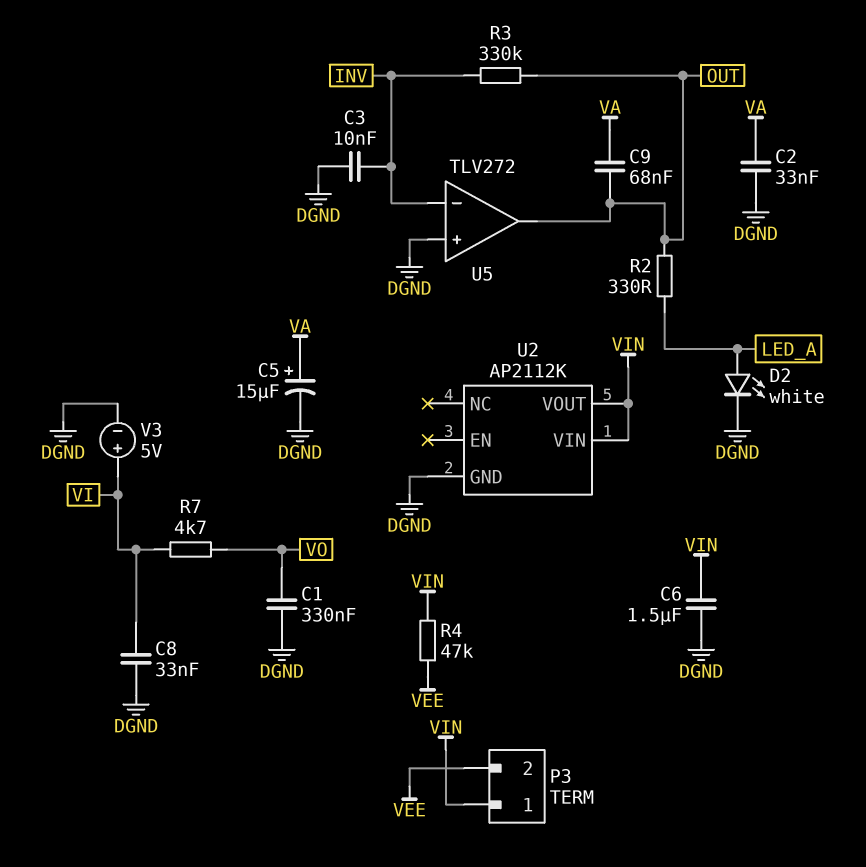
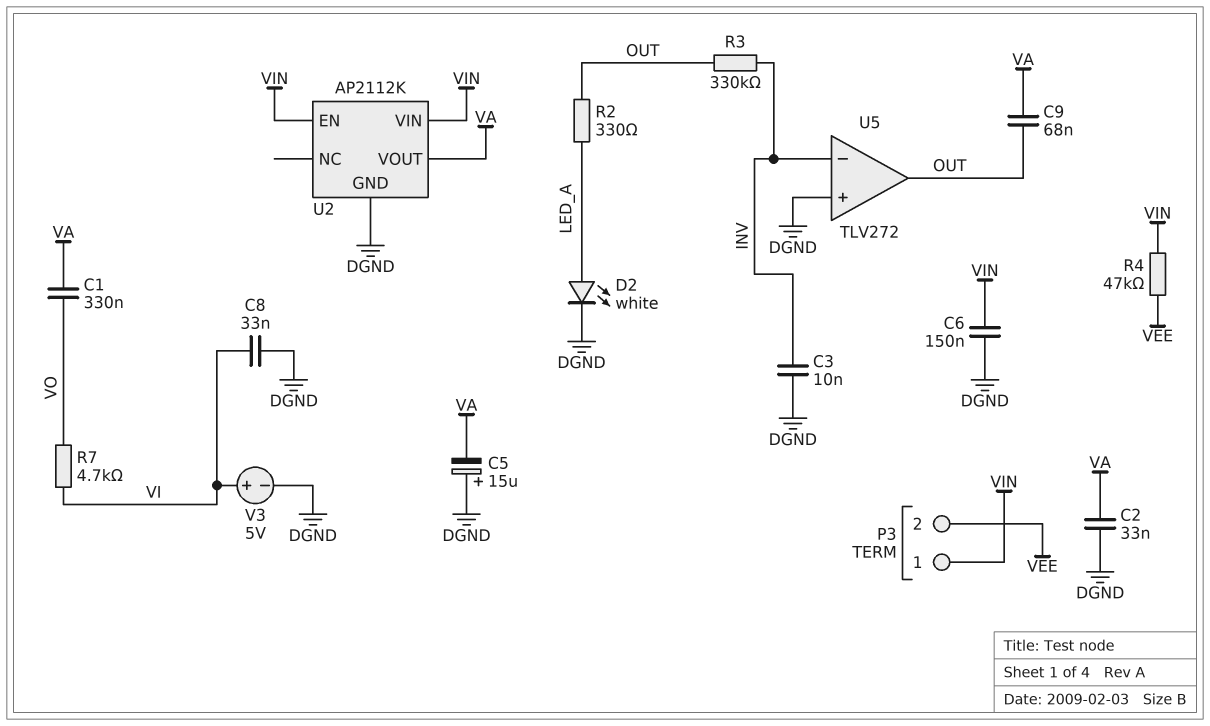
C1: 330nF (DGND, VO) -> 330nF (VA, VO)
C5: 15uF (plus VA, minus DGND) -> 15uF (plus DGND, minus VA)
C6: 1.5uF (DGND, VIN) -> 150nF (DGND, VIN)
U2 pin EN: none -> VIN
U2 pin VOUT: VIN -> VA

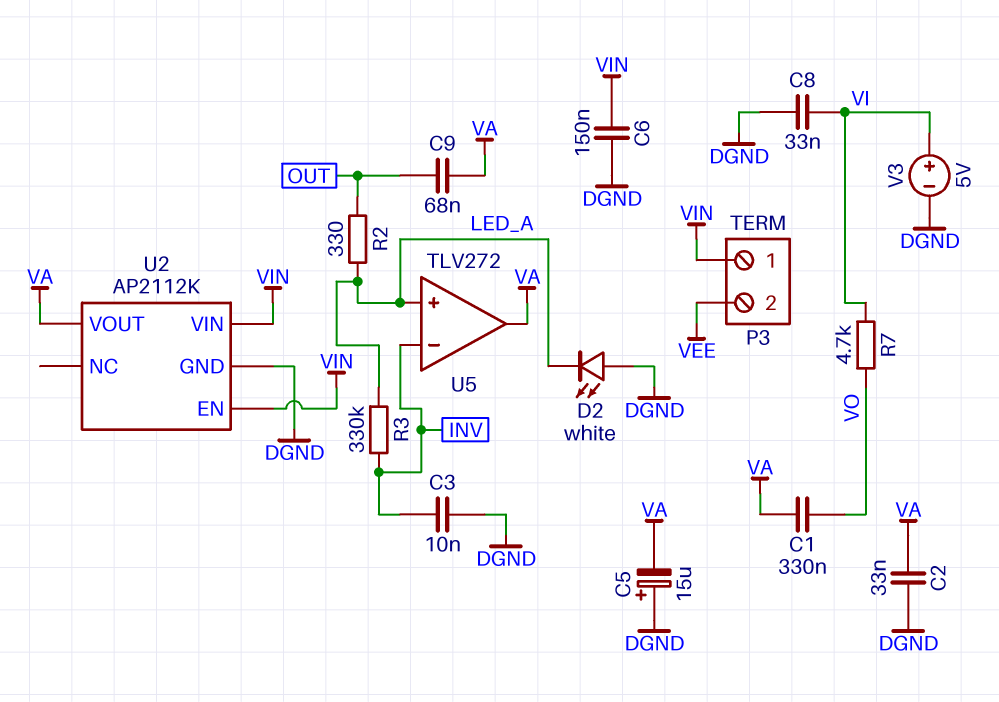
D2: LED white (A LED_A, K DGND) -> LED white (A DGND, K LED_A)
R3: 330k (INV, OUT) -> 330k (INV, LED_A)
R4: 47k (VEE, VIN) -> none
U5 pin in+: DGND -> LED_A
U5 pin out: OUT -> VA

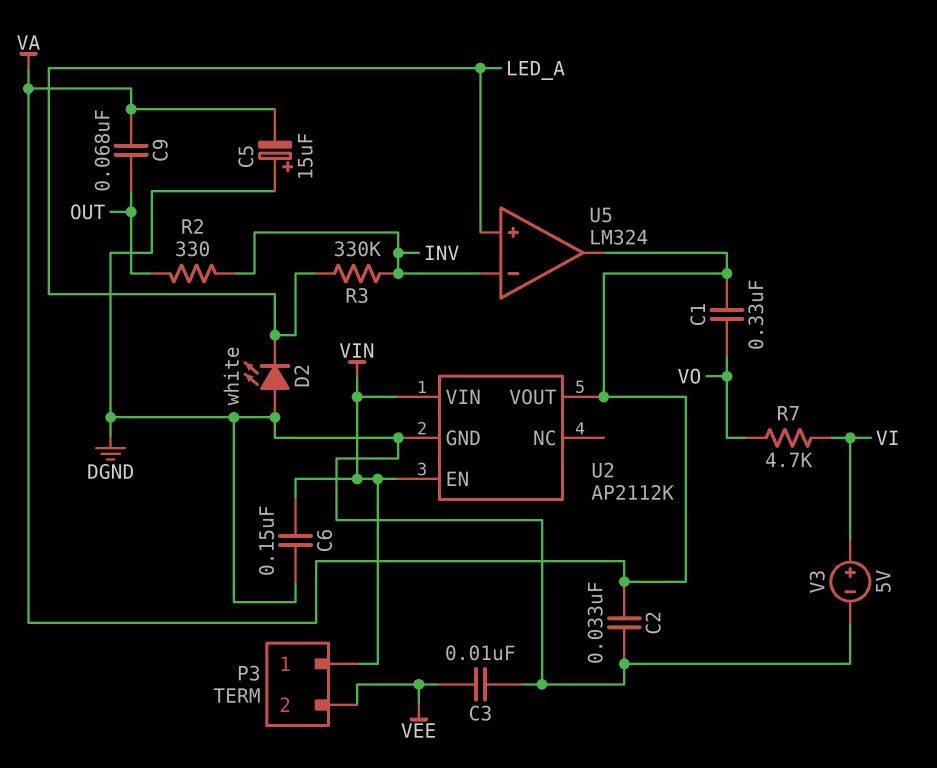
C3: 10nF (DGND, INV) -> 10nF (DGND, VEE)
C8: 33nF (DGND, VI) -> none
R2: 330 (LED_A, OUT) -> 330 (INV, OUT)
U5: TLV272 -> LM324

